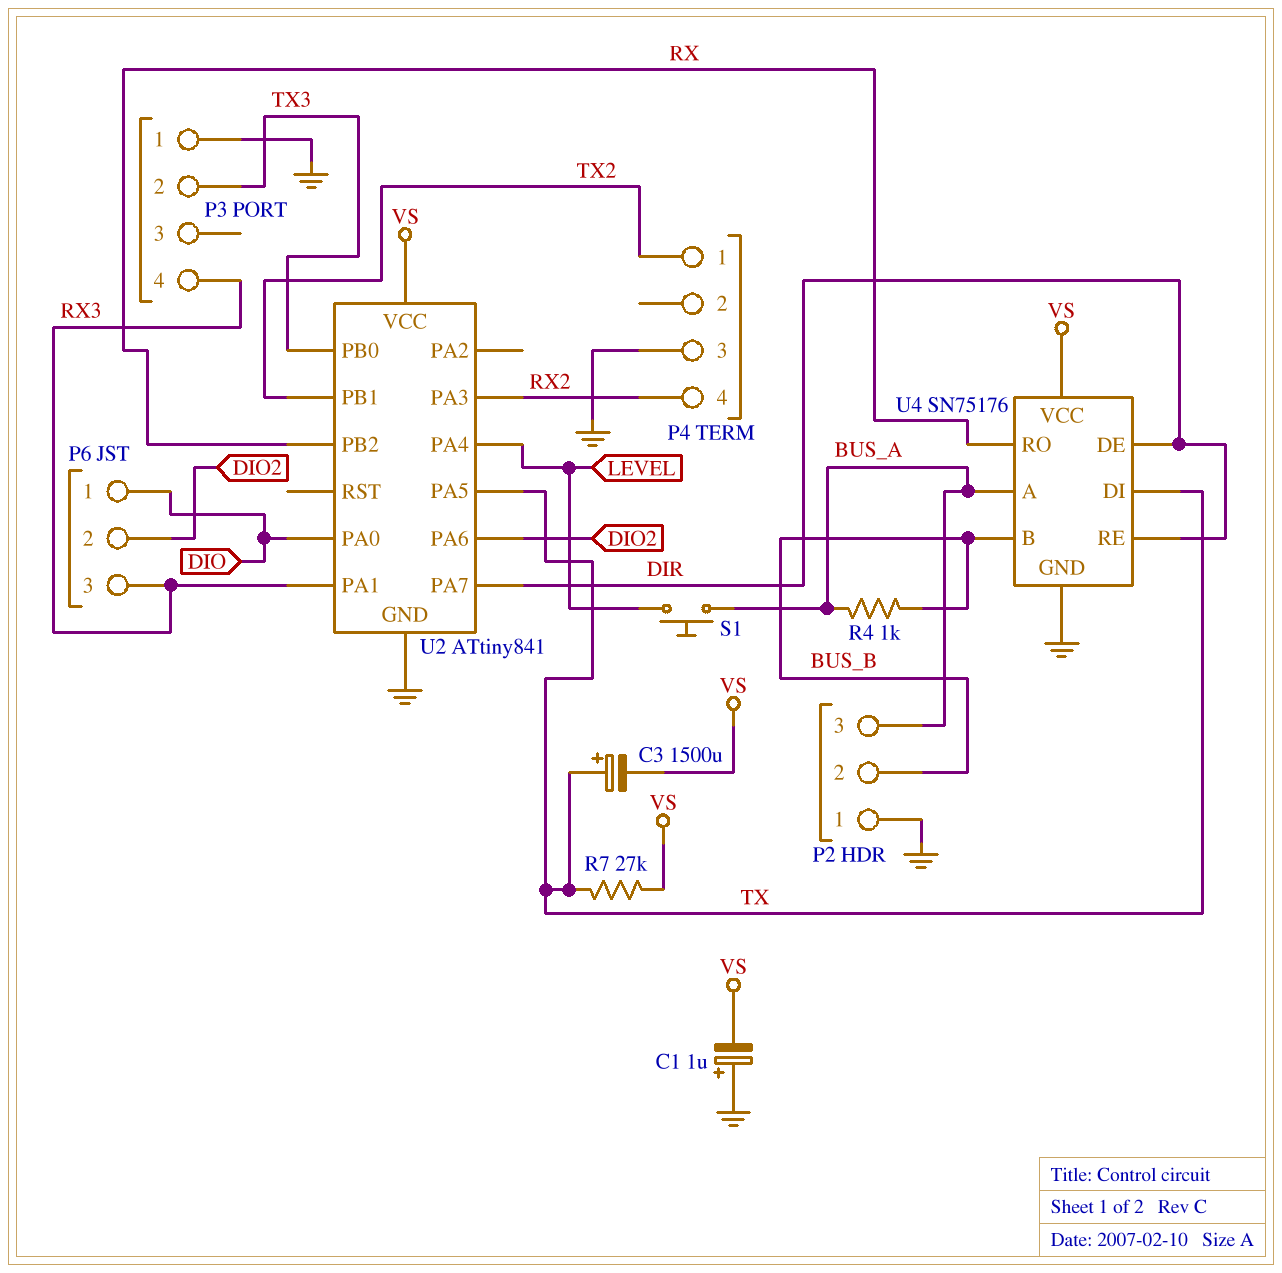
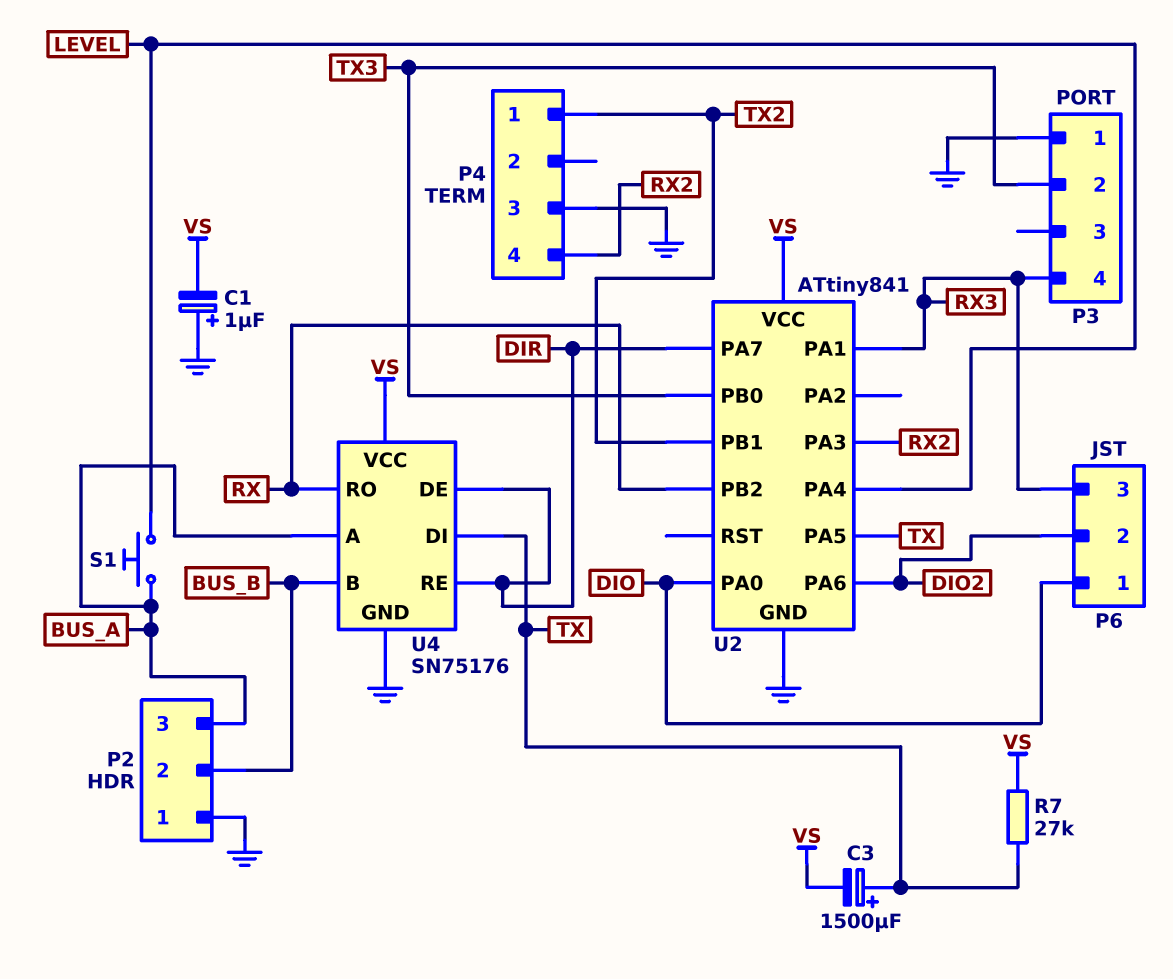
R4: 1k (BUS_A, BUS_B) -> none

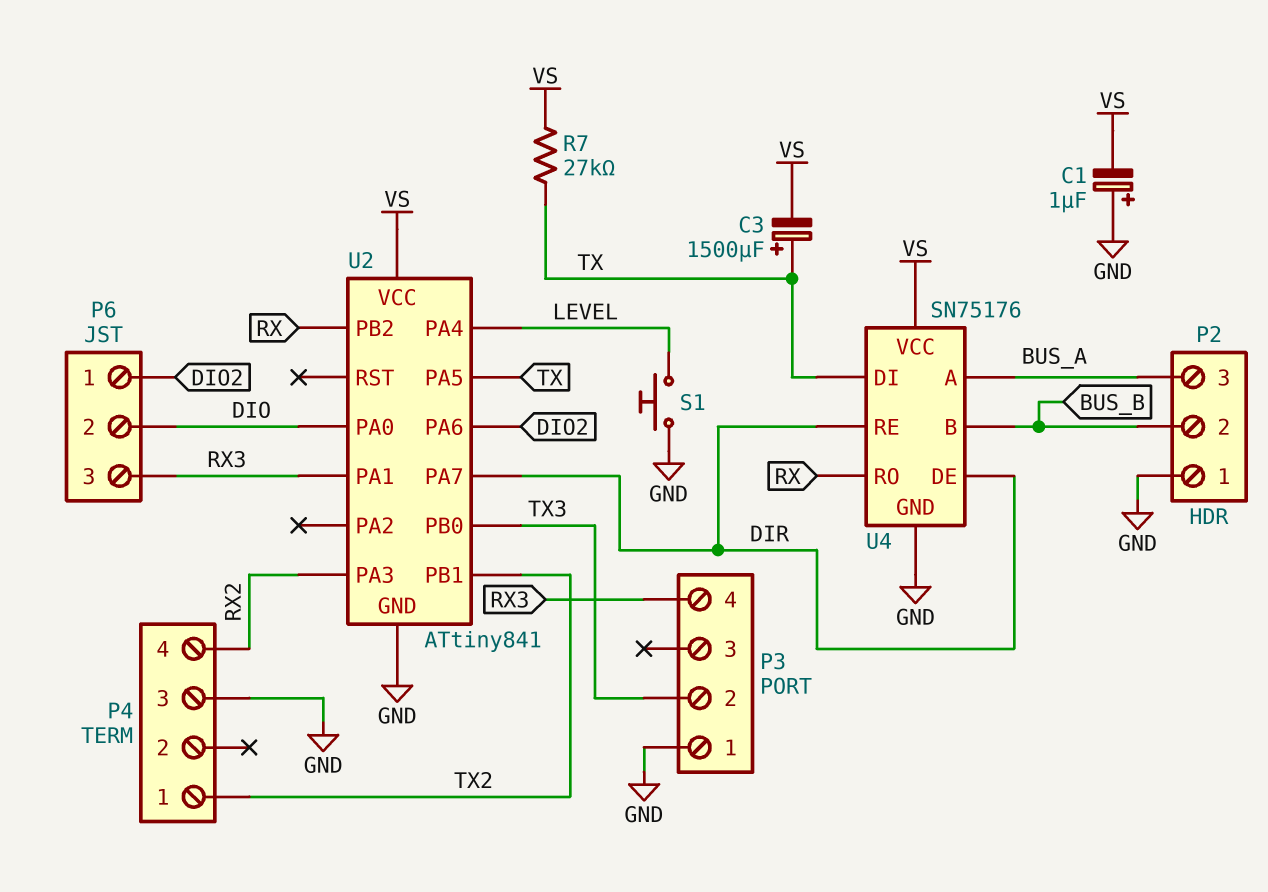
P6 pin 1: DIO -> DIO2
P6 pin 2: DIO2 -> DIO
S1: button (BUS_A, LEVEL) -> button (GND, LEVEL)

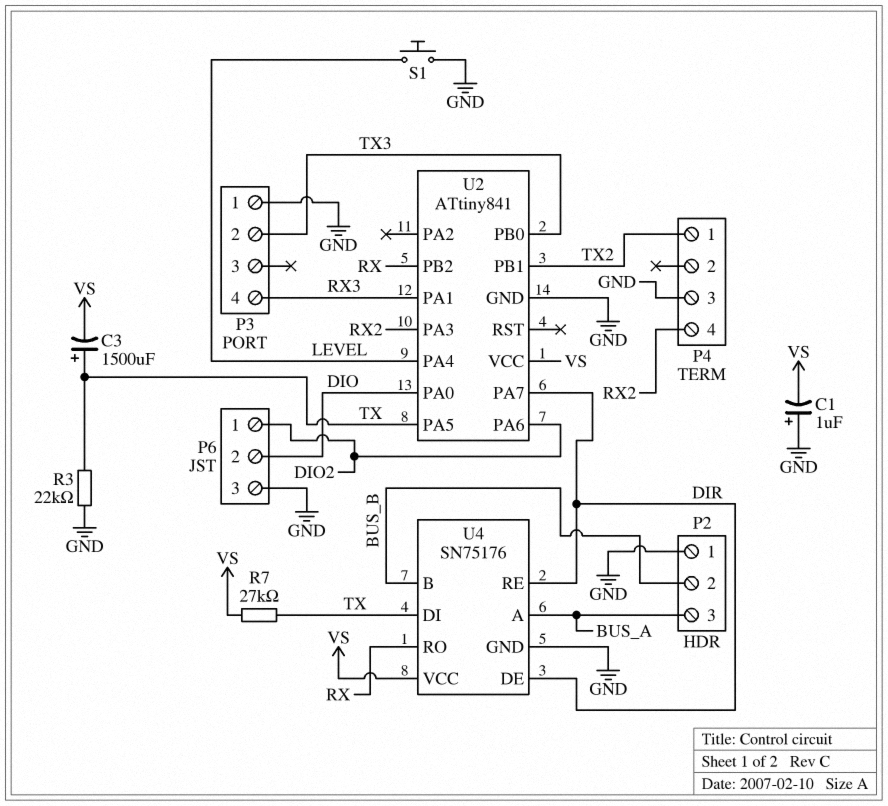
P6 pin 3: RX3 -> GND
R3: none -> 22k (GND, TX)

